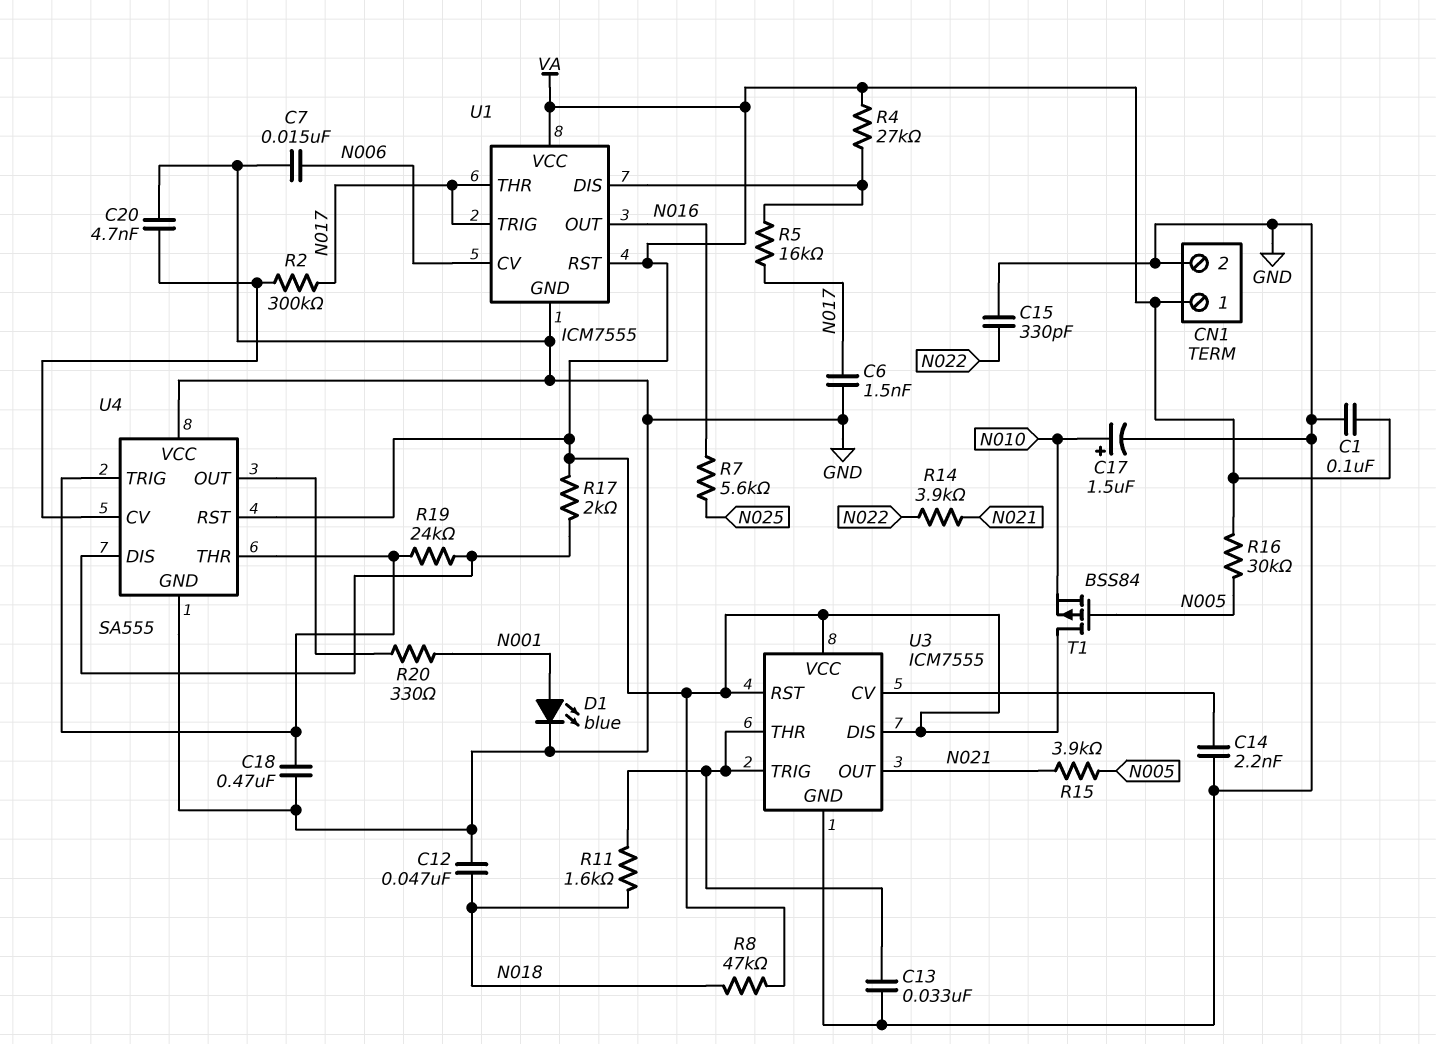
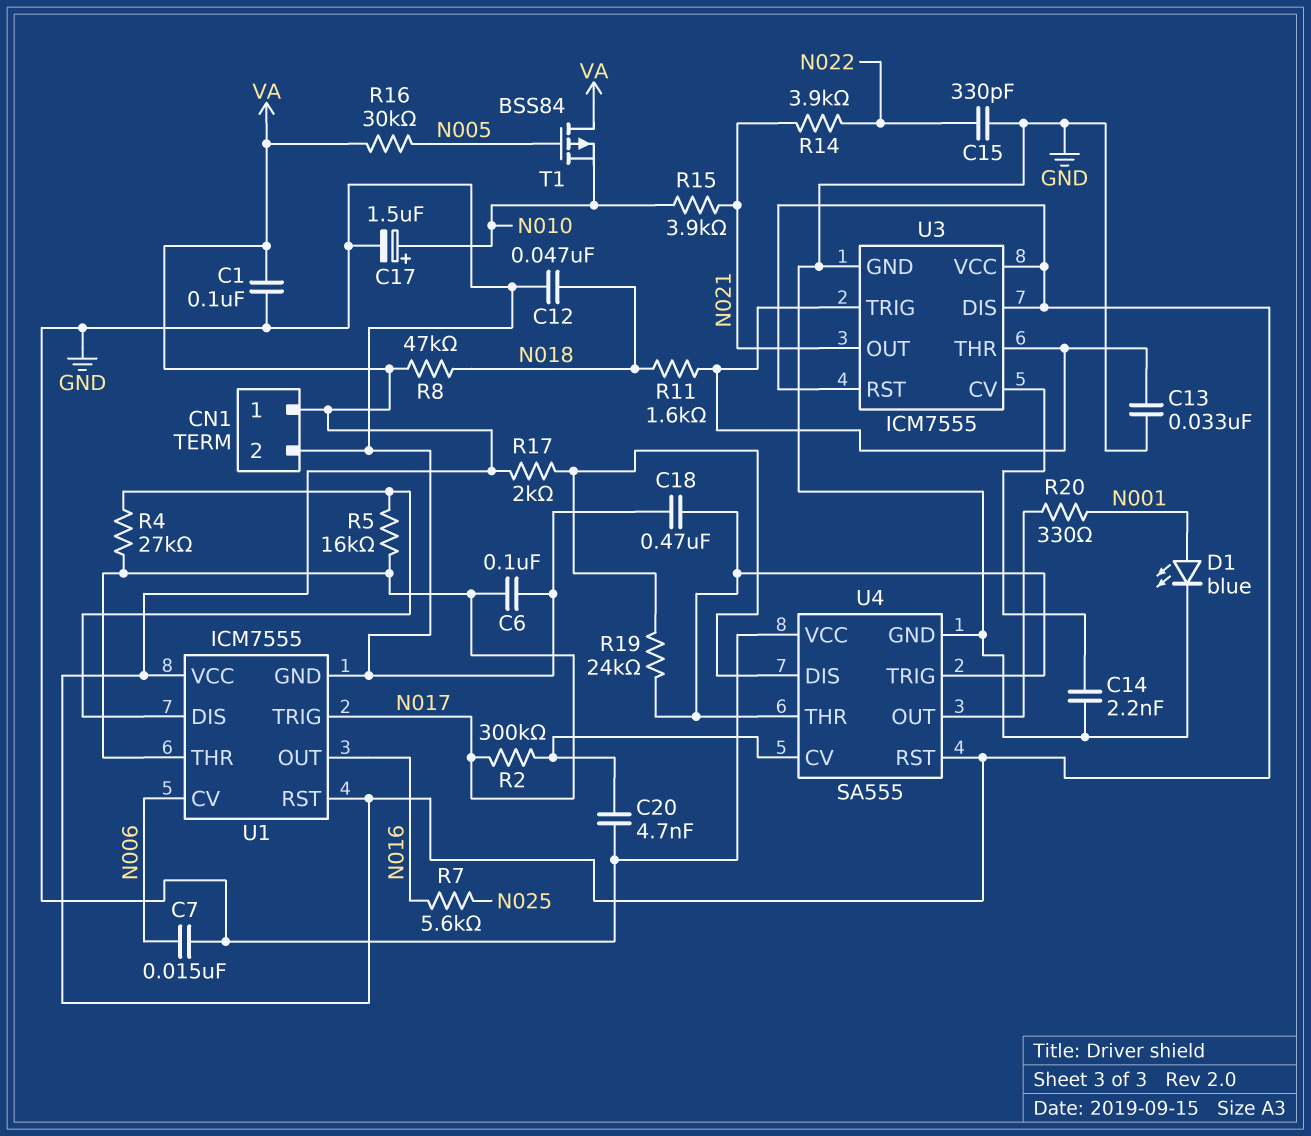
C6: 1.5nF (GND, N017) -> 100nF (GND, N017)
R4: 27k (U1/DIS, VA) -> 27k (N017, U1/DIS)
R15: 3.9k (N005, N021) -> 3.9k (N010, N021)

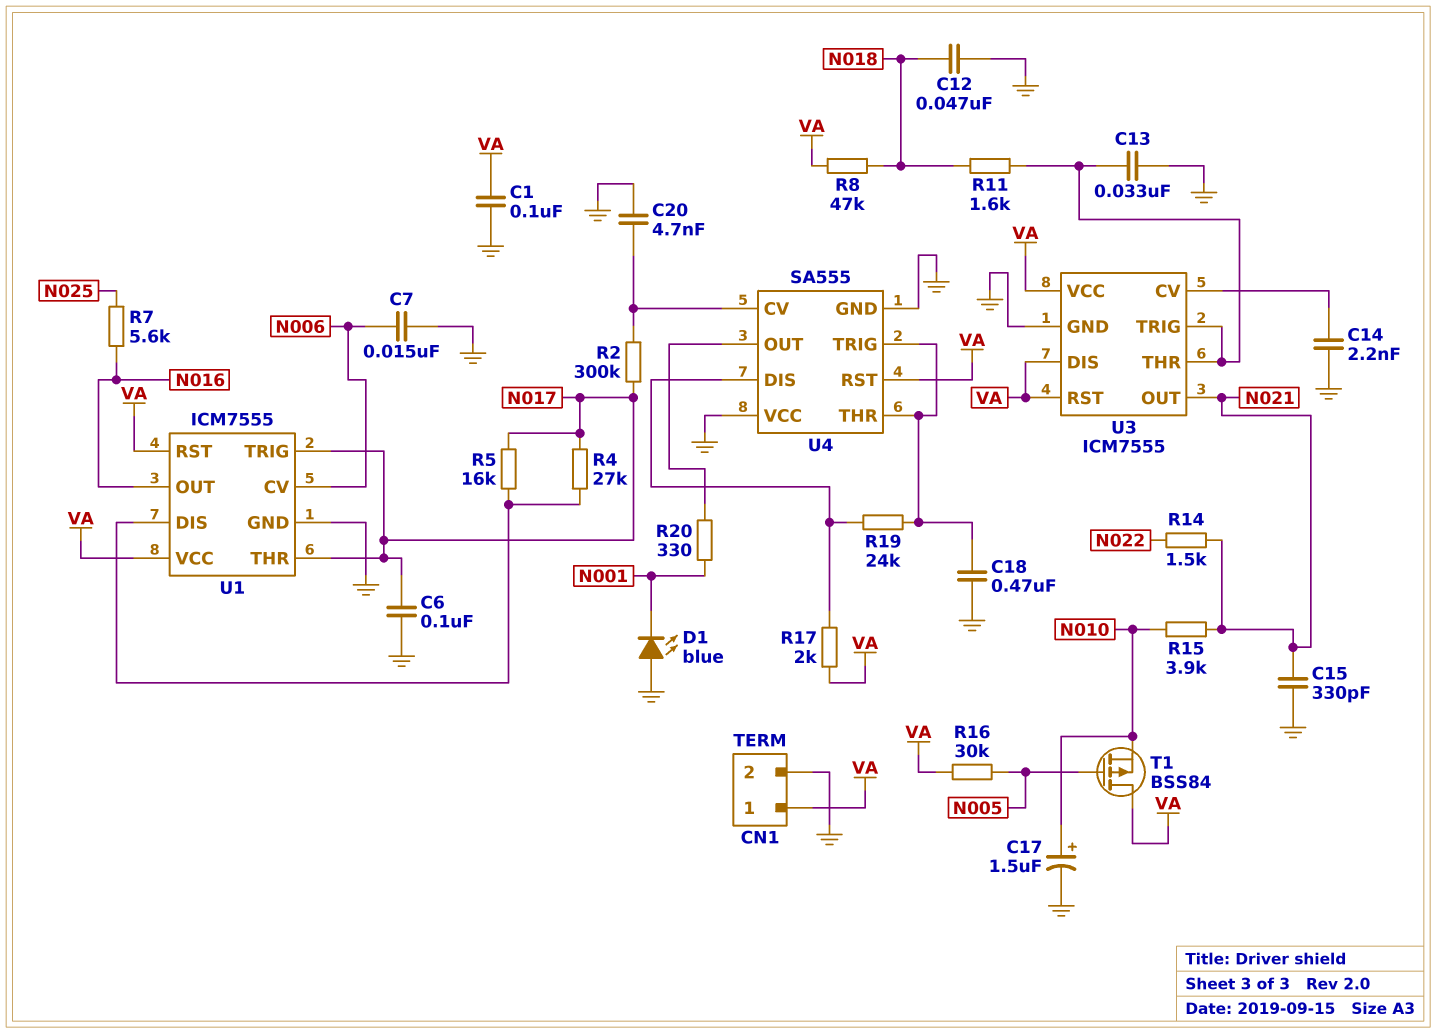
C15: 330pF (GND, N022) -> 330pF (GND, N021)
D1: LED blue (A N001, K GND) -> LED blue (A GND, K N001)
R14: 3.9k (N021, N022) -> 1.5k (N021, N022)

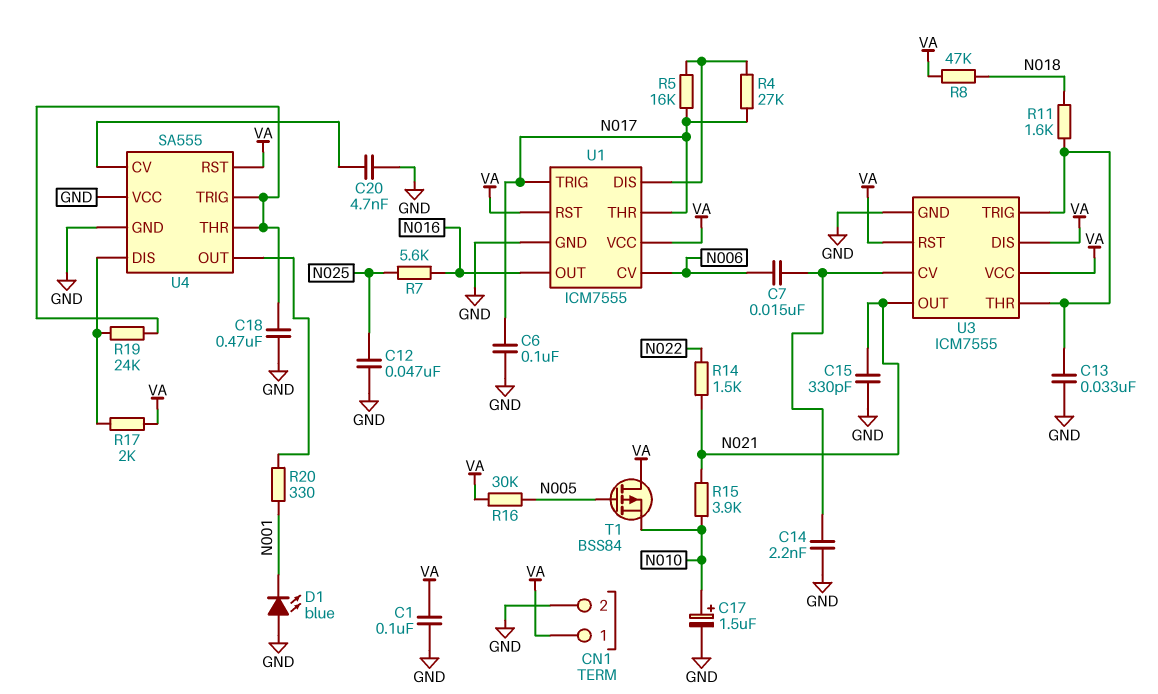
C7: 15nF (GND, N006) -> 15nF (N006, U3/CV)
C12: 47nF (GND, N018) -> 47nF (GND, N025)
R2: 300k (N017, U4/CV) -> none

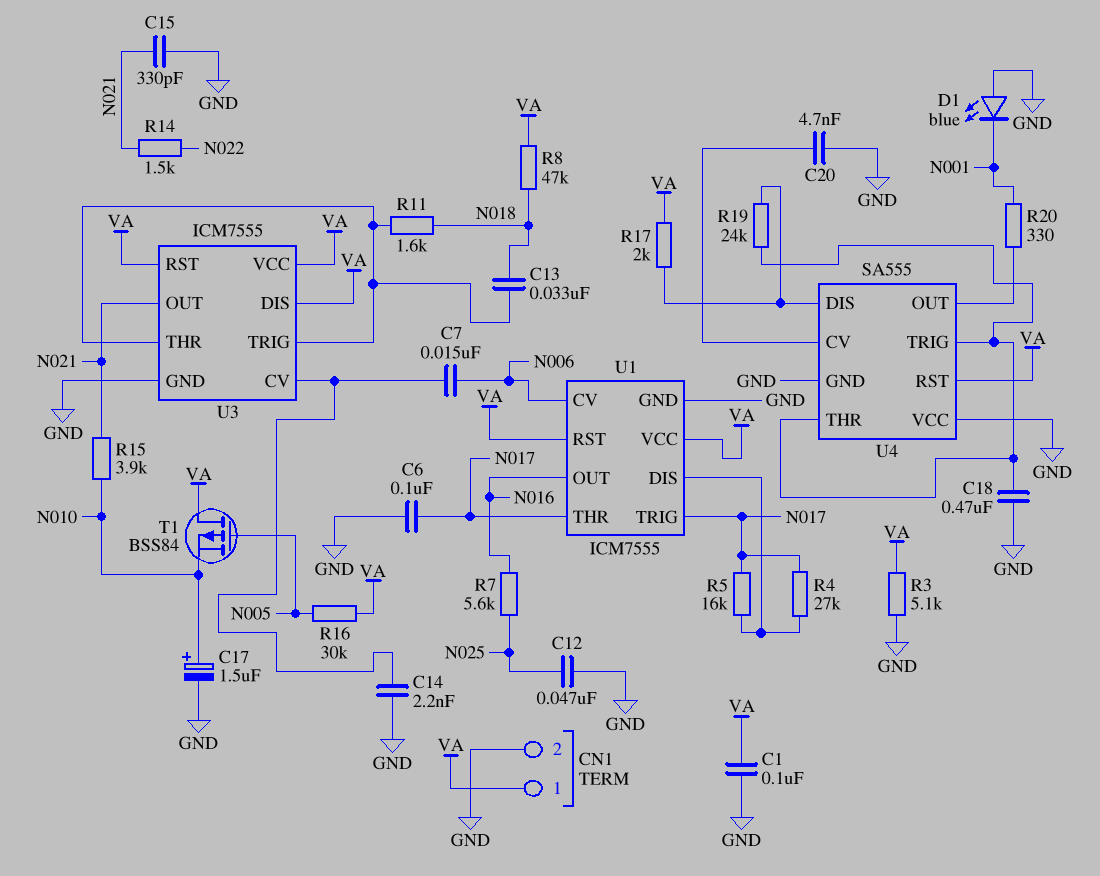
C13: 33nF (GND, U3/THR) -> 33nF (N018, U3/THR)
R3: none -> 5.1k (GND, VA)

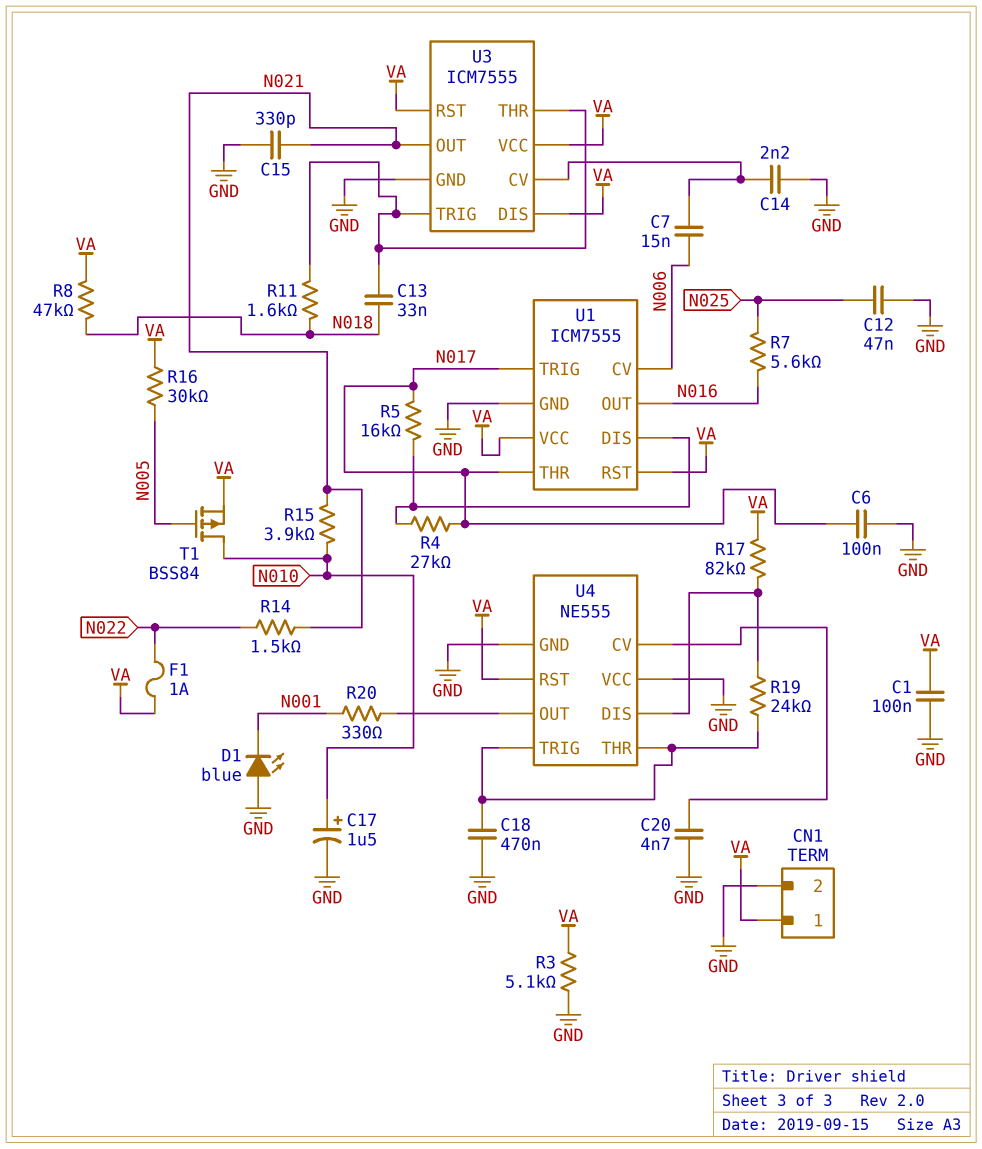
F1: none -> 1A (N022, VA)
R17: 2k (U4/DIS, VA) -> 82k (U4/DIS, VA)
T1: PMOS BSS84 (G N005, D VA, S N010) -> PMOS BSS84 (G N005, D N010, S VA)
U4: SA555 -> NE555

